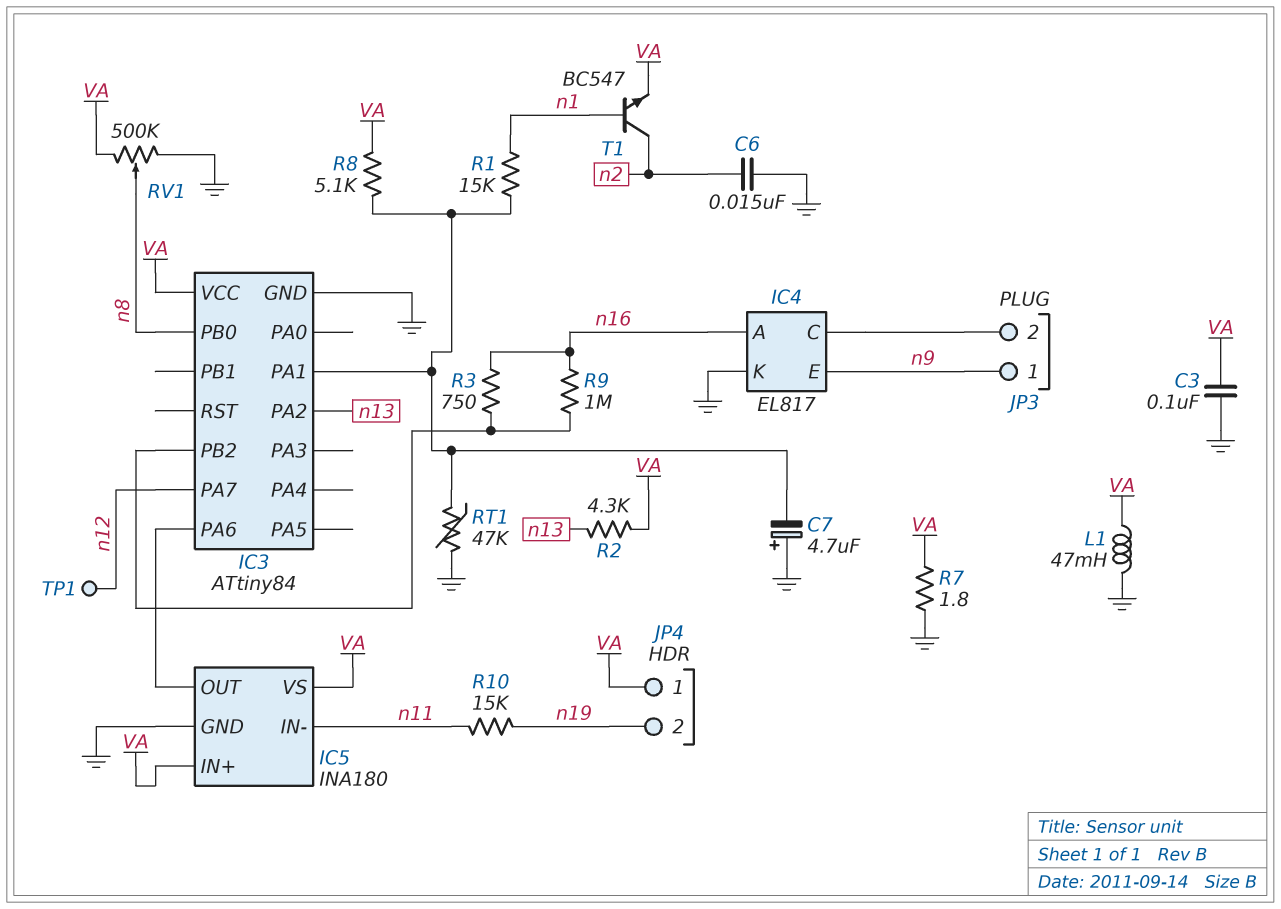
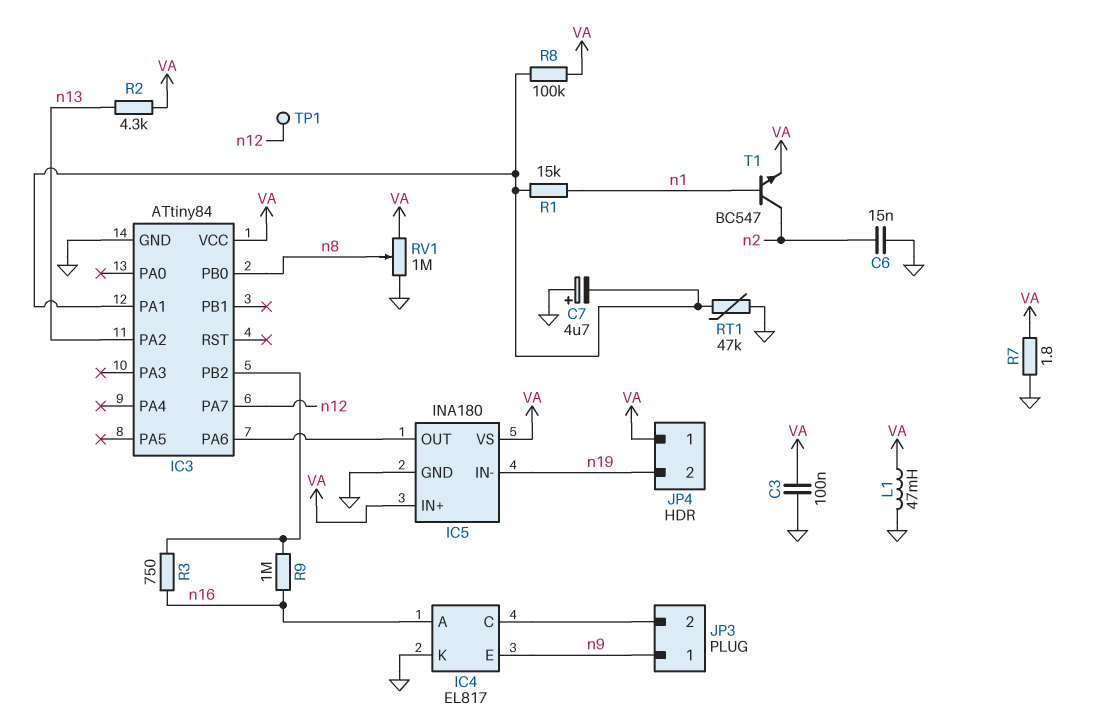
IC5 pin IN-: n11 -> n19
R8: 5.1k (IC3/PA1, VA) -> 100k (IC3/PA1, VA)
R10: 15k (n11, n19) -> none
RV1: 500k (GND, VA, wiper n8) -> 1M (GND, VA, wiper n8)

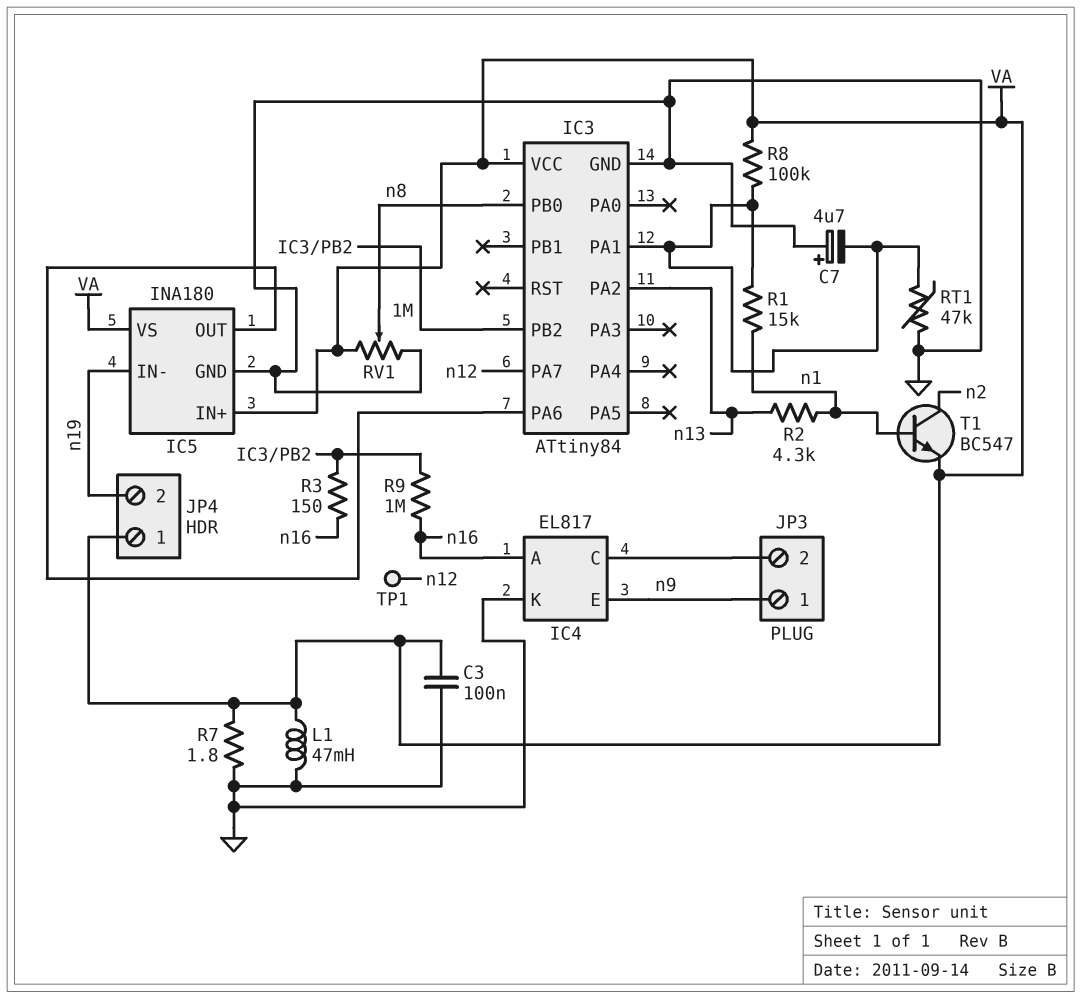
C6: 15nF (GND, n2) -> none
R2: 4.3k (VA, n13) -> 4.3k (n1, n13)
R3: 750 (IC3/PB2, n16) -> 150 (IC3/PB2, n16)

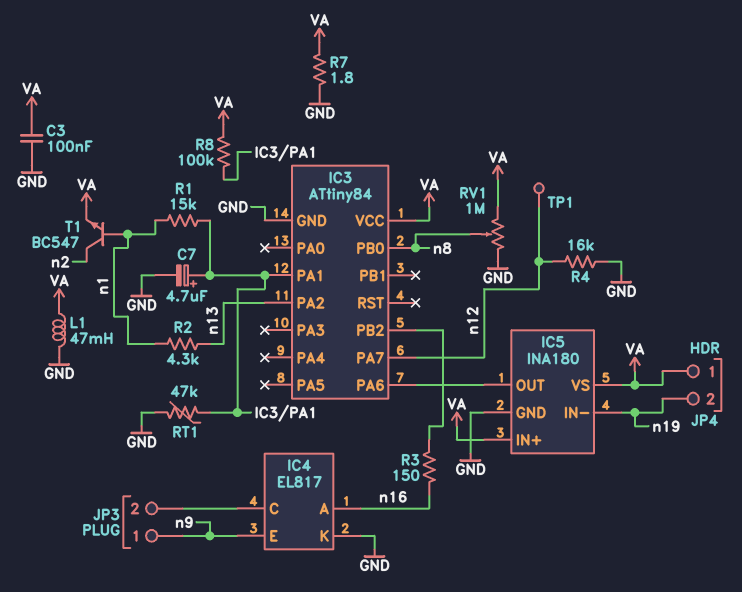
C7: 4.7uF (plus GND, minus IC3/PA1) -> 4.7uF (plus IC3/PA1, minus GND)
R4: none -> 16k (GND, n12)
R9: 1M (IC3/PB2, n16) -> none

